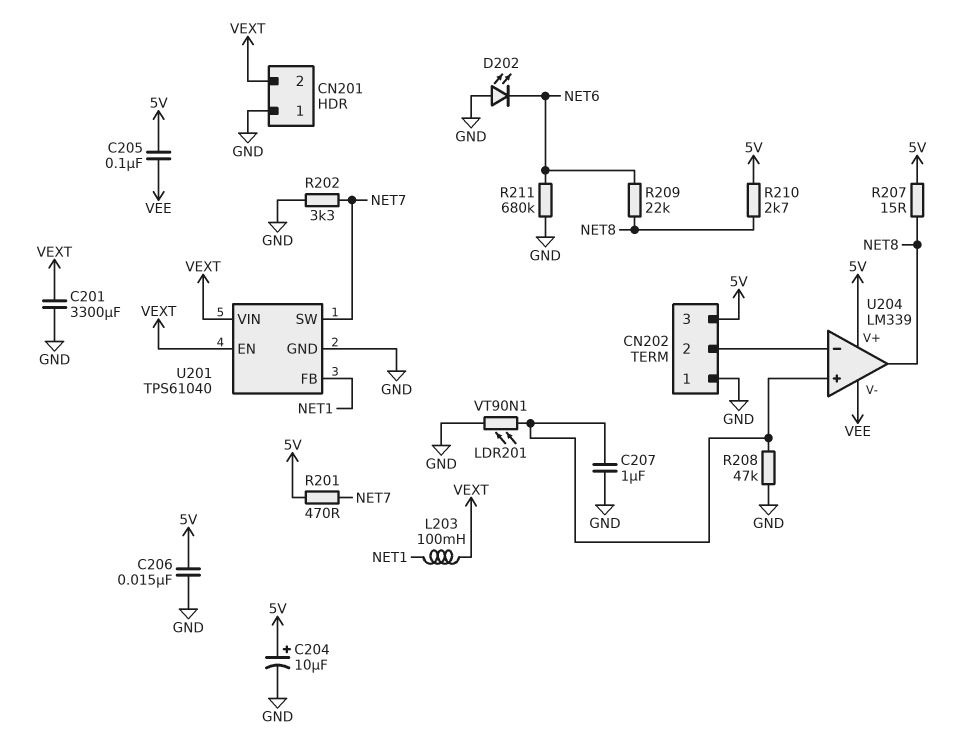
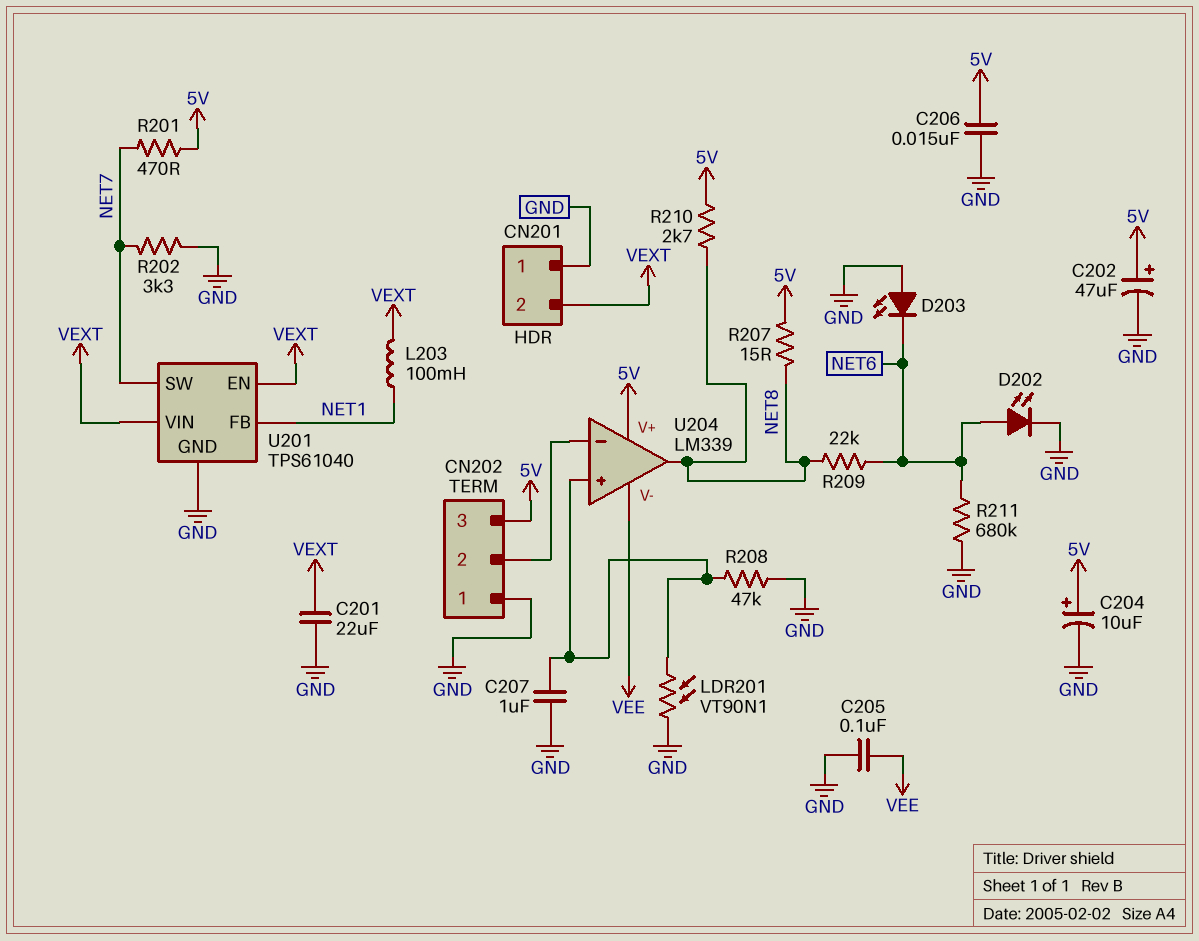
C201: 3300uF (GND, VEXT) -> 22uF (GND, VEXT)
C202: none -> 47uF (plus 5V, minus GND)
C205: 100nF (5V, VEE) -> 100nF (GND, VEE)
D202: LED (A GND, K NET6) -> LED (A NET6, K GND)
D203: none -> LED (A GND, K NET6)

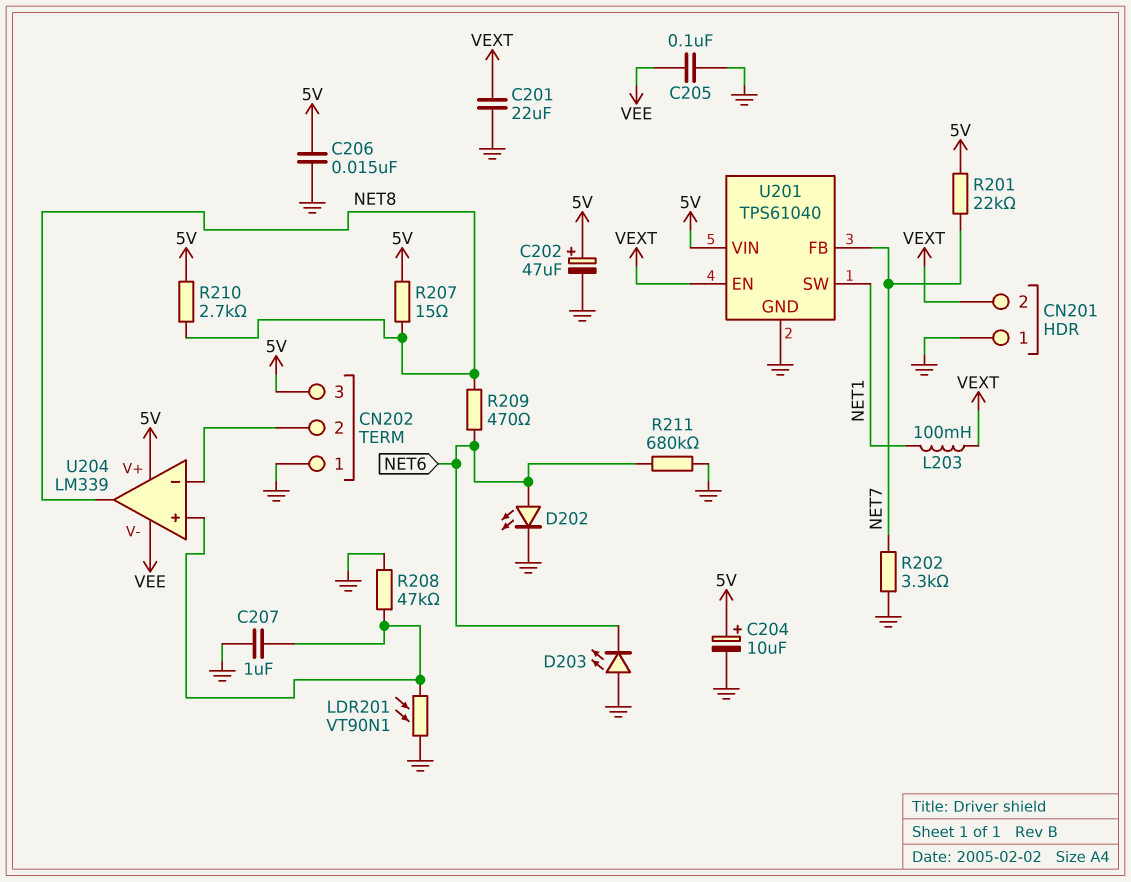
R201: 470 (5V, NET7) -> 22k (5V, NET7)
R209: 22k (NET6, NET8) -> 470 (NET6, NET8)
U201 pin FB: NET1 -> NET7
U201 pin SW: NET7 -> NET1
U201 pin VIN: VEXT -> 5V

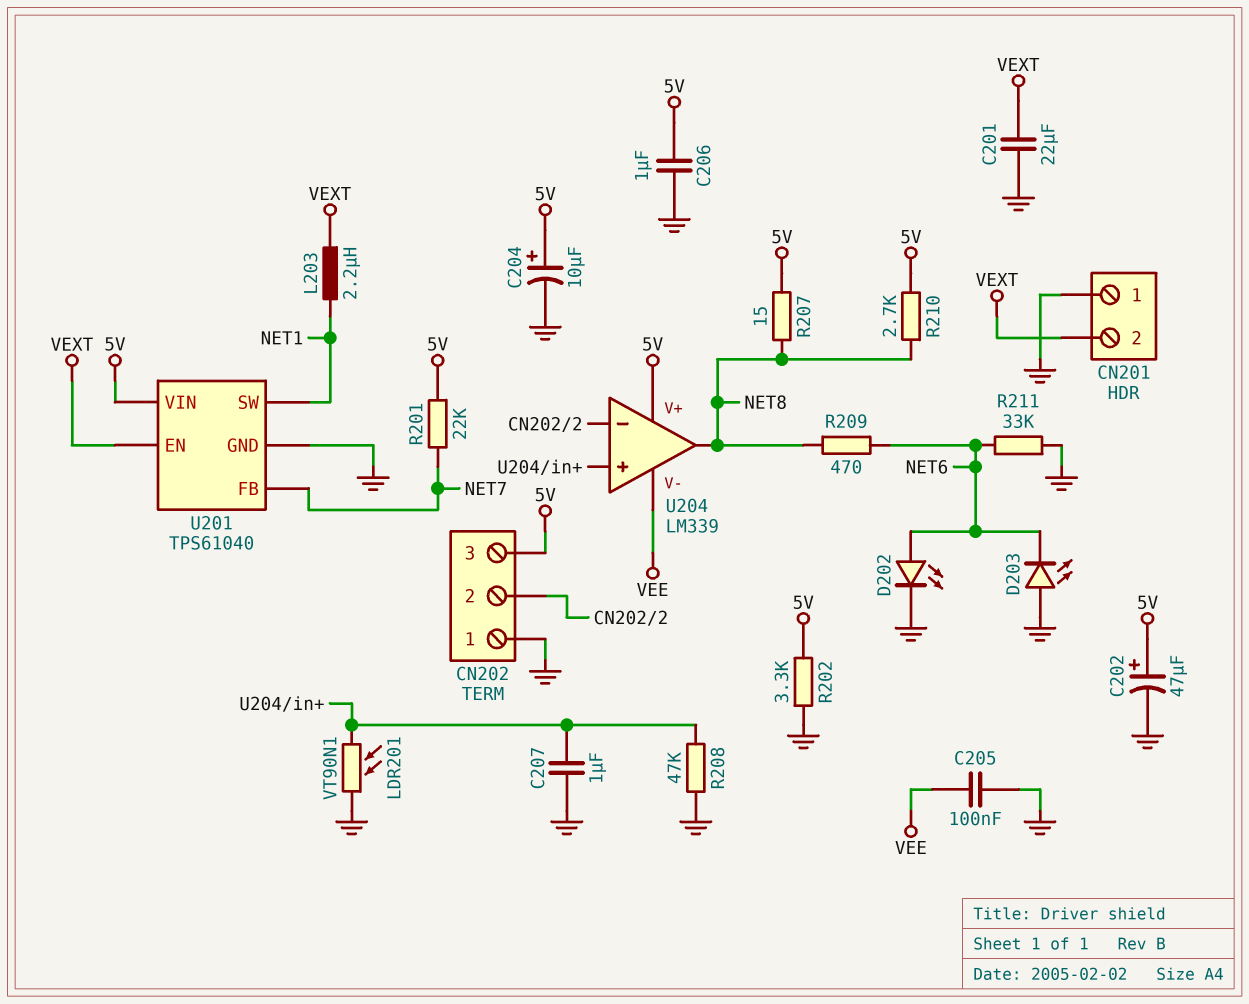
C206: 15nF (5V, GND) -> 1uF (5V, GND)
L203: 100mH (NET1, VEXT) -> 2.2uH (NET1, VEXT)
R202: 3.3k (GND, NET7) -> 3.3k (5V, GND)
R211: 680k (GND, NET6) -> 33k (GND, NET6)

